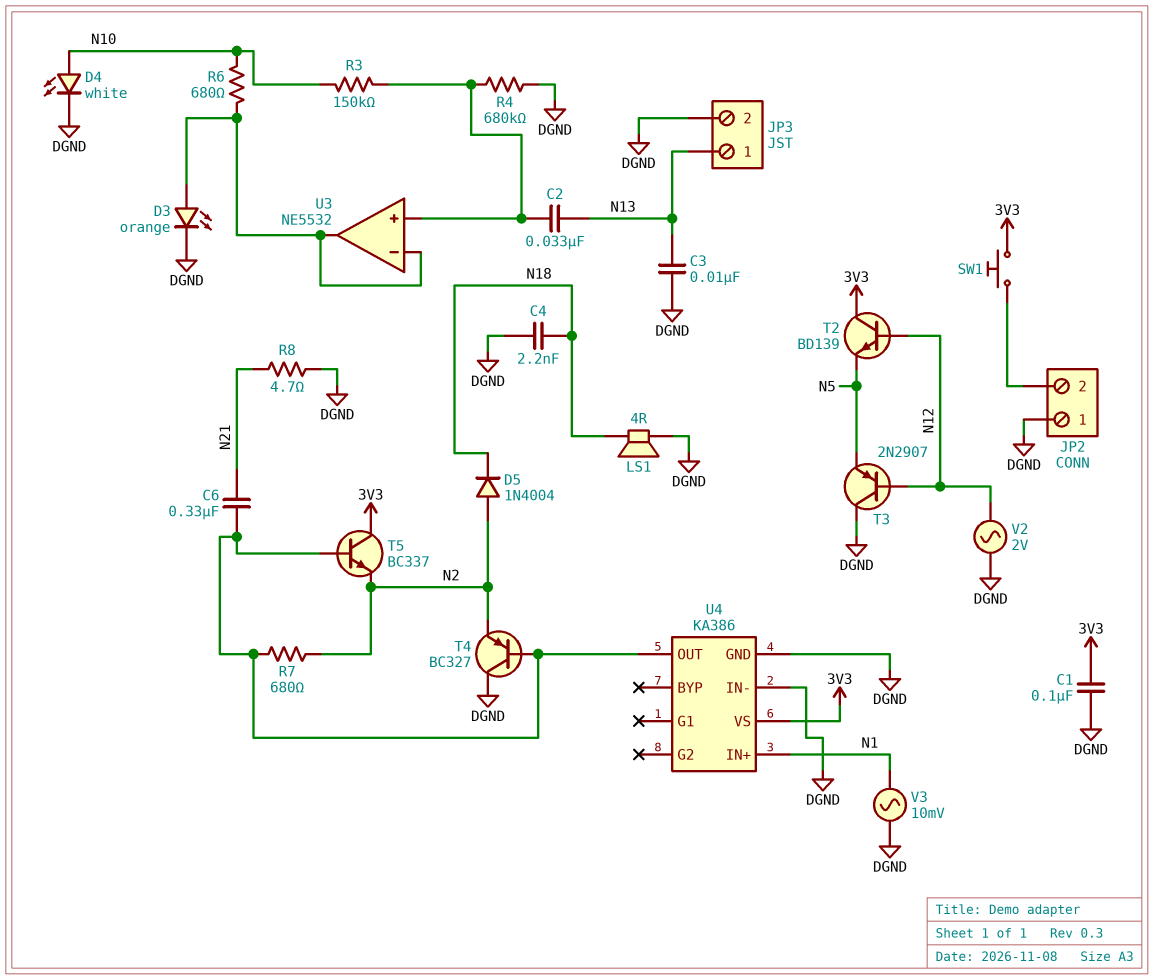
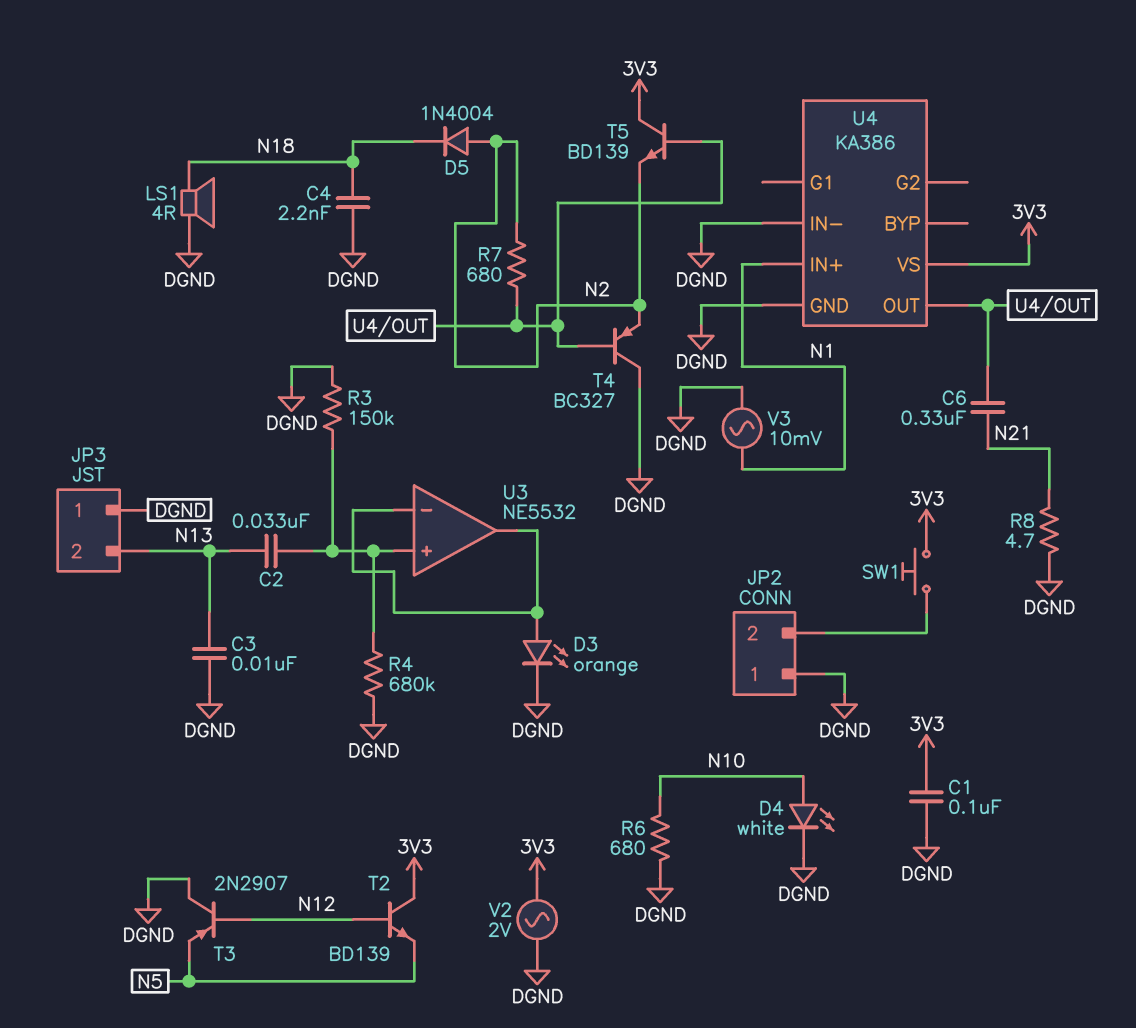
JP3 pin 1: N13 -> DGND
JP3 pin 2: DGND -> N13
R3: 150k (N10, U3/in+) -> 150k (DGND, U3/in+)
R6: 680 (N10, U3/in-) -> 680 (DGND, N10)
T5: NPN BC337 (B U4/OUT, C 3V3, E N2) -> NPN BD139 (B U4/OUT, C 3V3, E N2)
V2: AC 2V (DGND, N12) -> AC 2V (3V3, DGND)

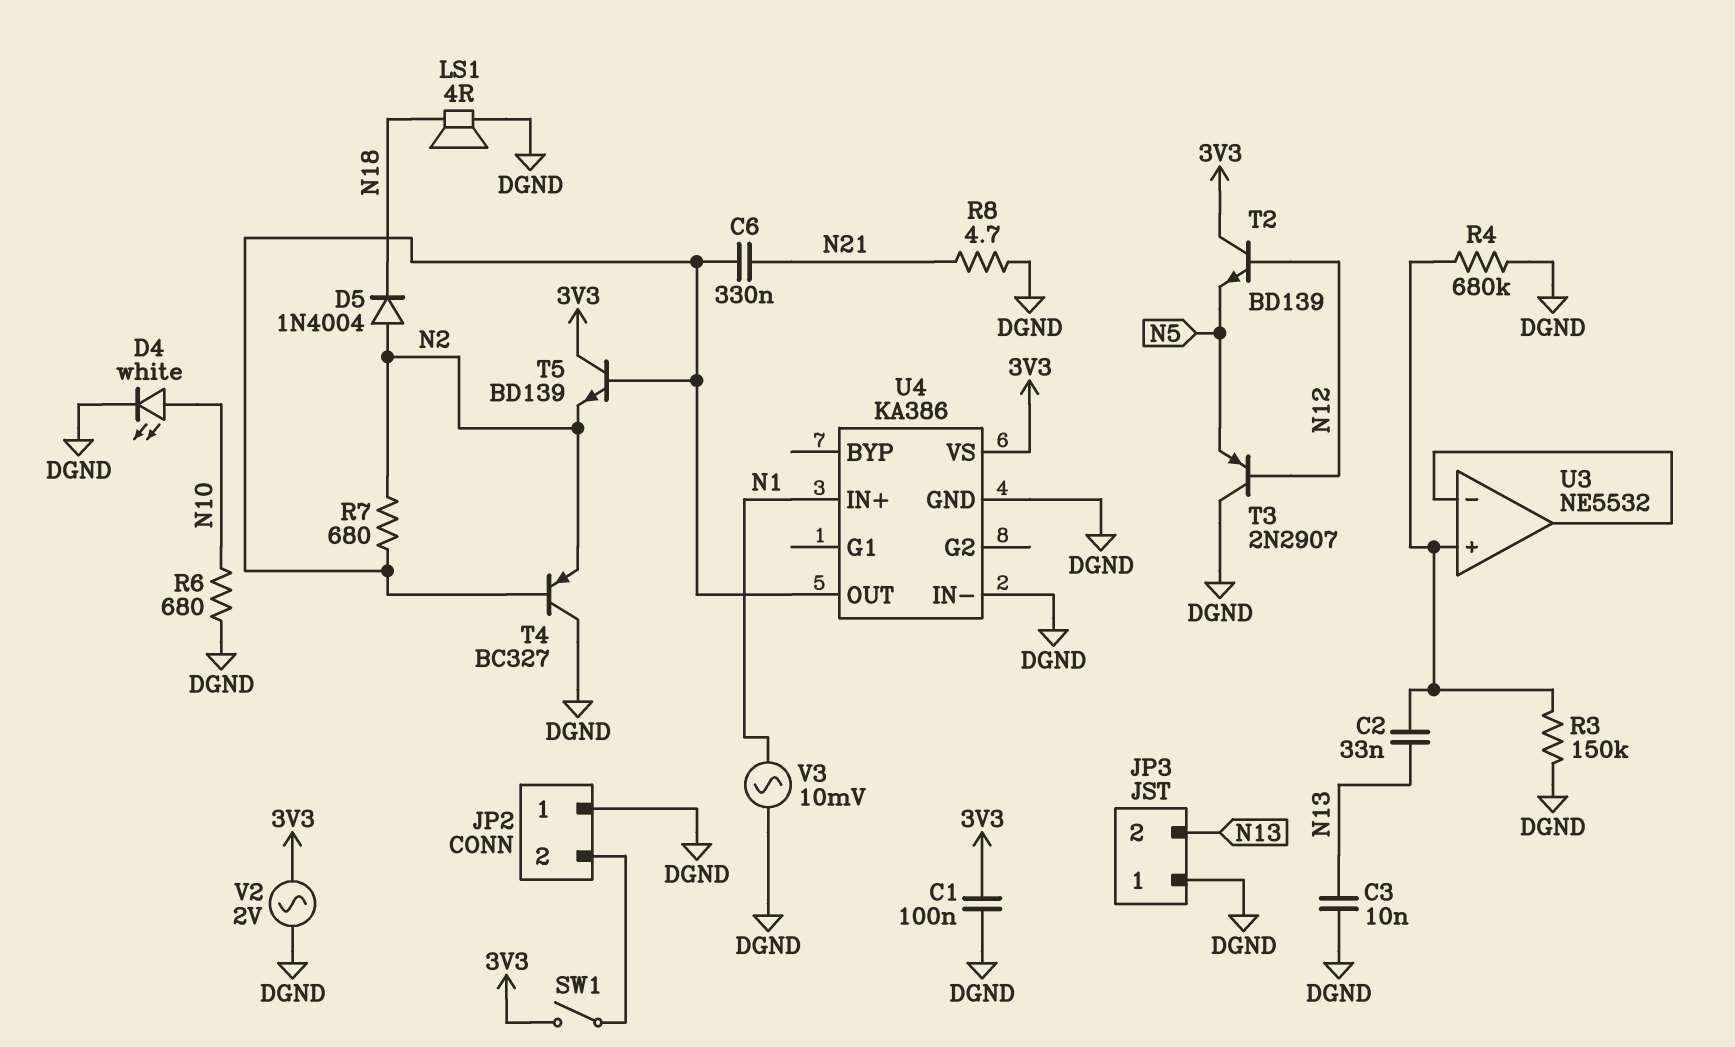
C4: 2.2nF (DGND, N18) -> none
D3: LED orange (A U3/in-, K DGND) -> none
SW1: button (3V3, JP2/2) -> switch (3V3, JP2/2)

